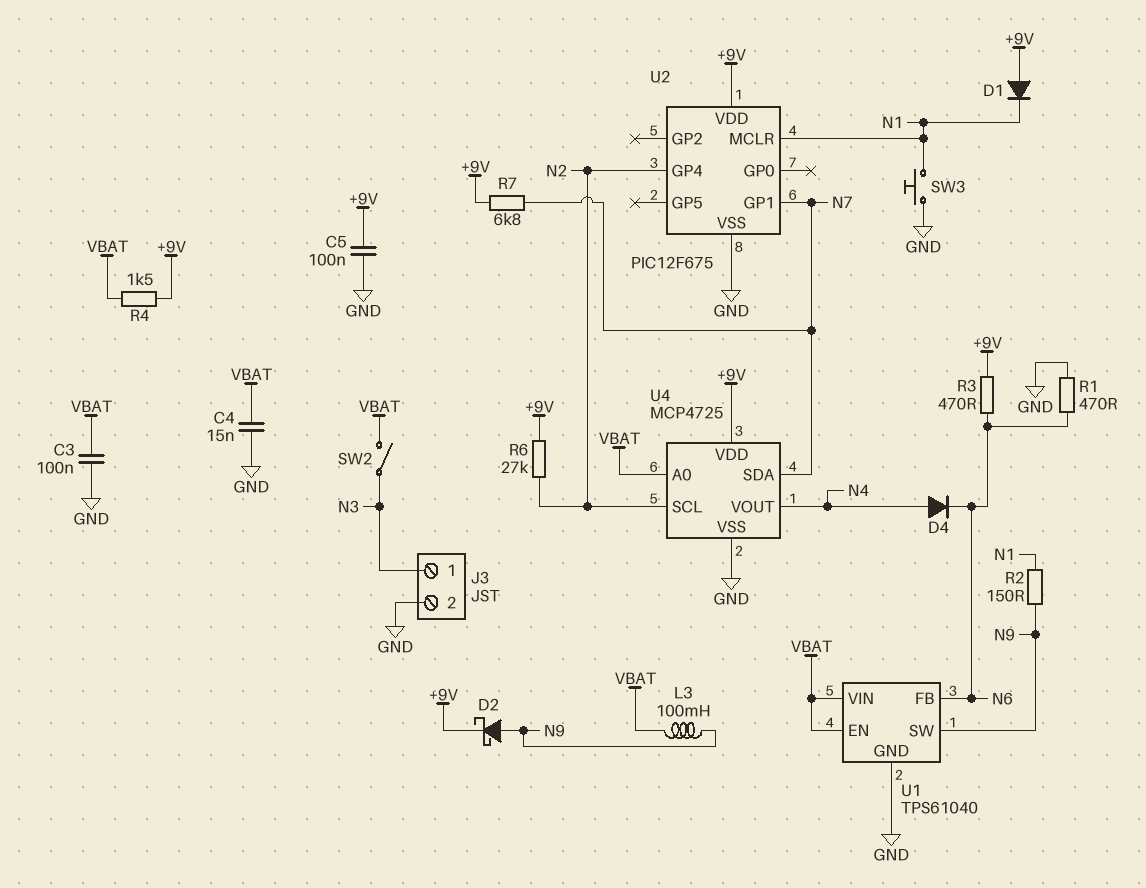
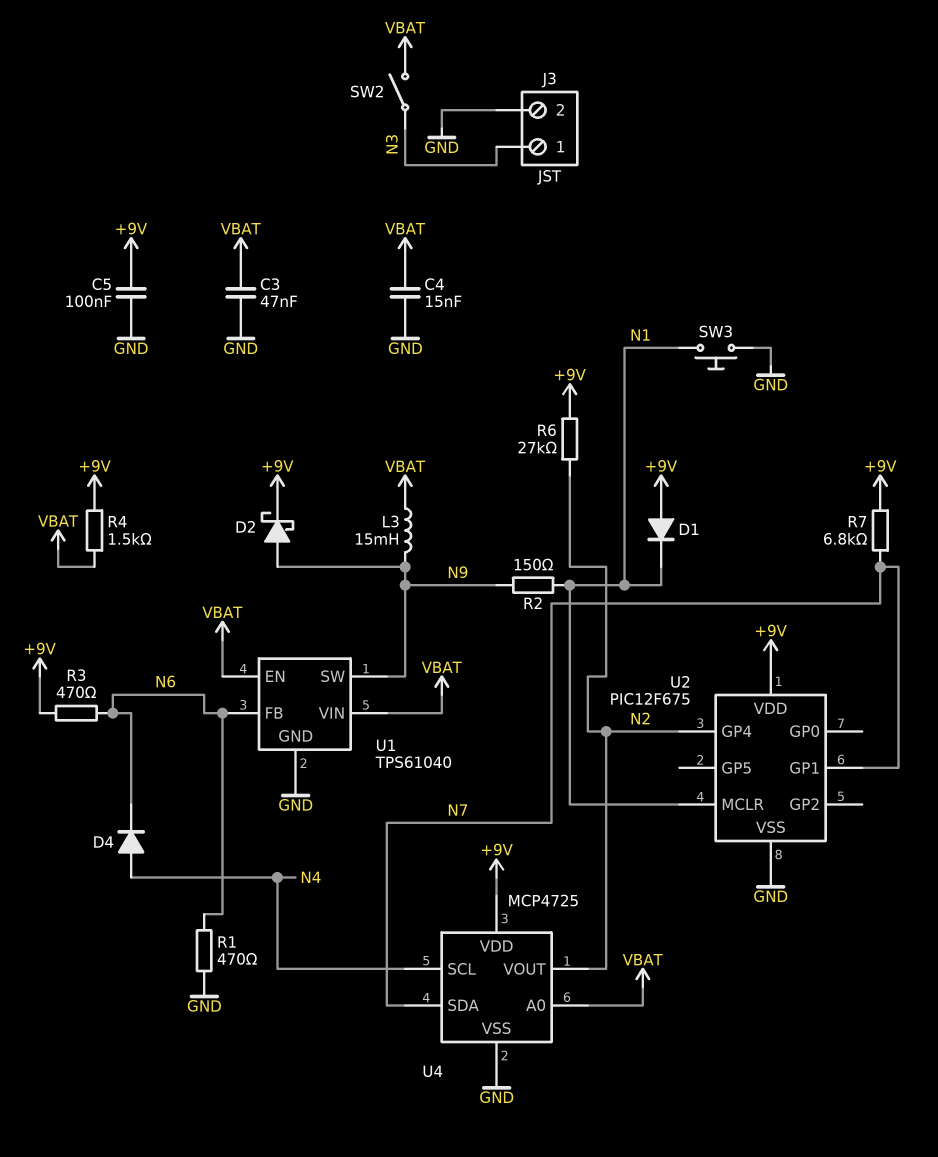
C3: 100nF (GND, VBAT) -> 47nF (GND, VBAT)
L3: 100mH (N9, VBAT) -> 15mH (N9, VBAT)
U4 pin SCL: N2 -> N4
U4 pin VOUT: N4 -> N2

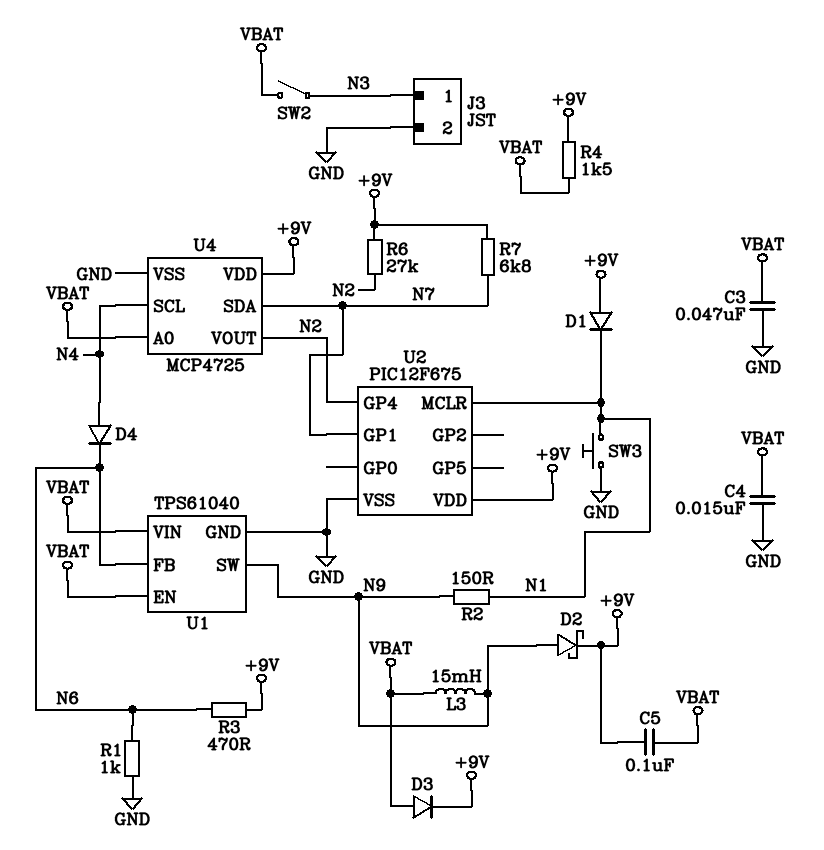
C5: 100nF (+9V, GND) -> 100nF (+9V, VBAT)
D3: none -> diode (A VBAT, K +9V)
R1: 470 (GND, N6) -> 1k (GND, N6)

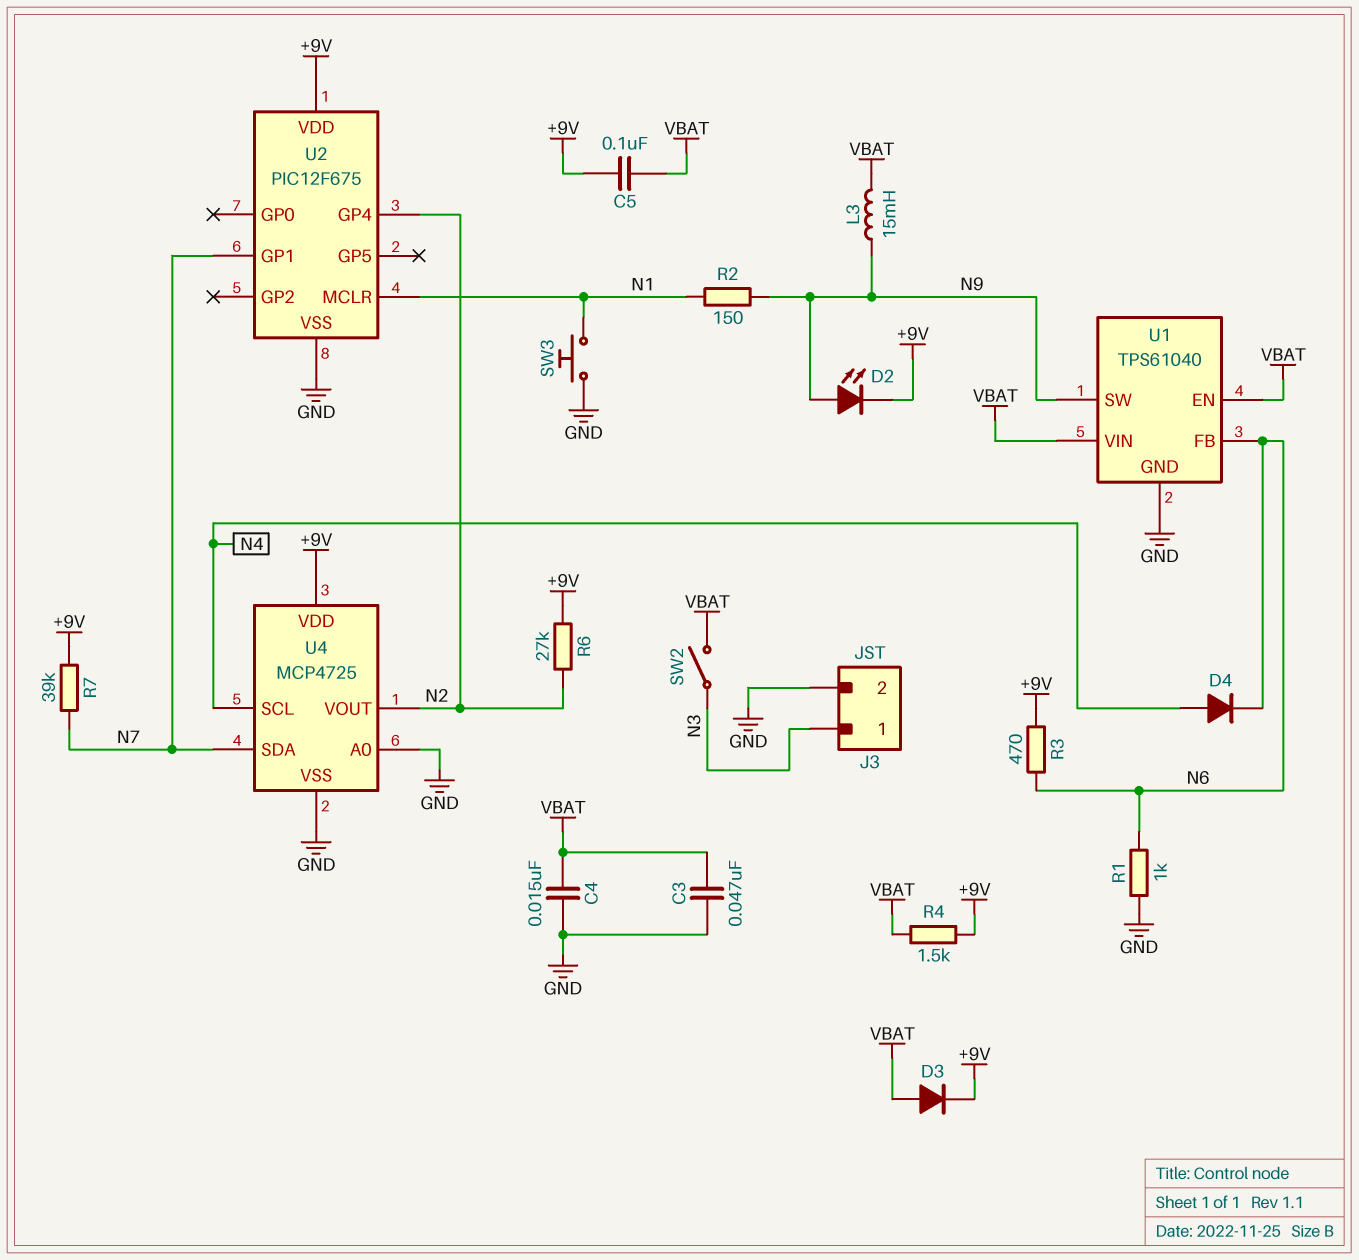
D1: diode (A +9V, K N1) -> none
D2: schottky (A N9, K +9V) -> LED (A N9, K +9V)
R7: 6.8k (+9V, N7) -> 39k (+9V, N7)
U4 pin A0: VBAT -> GND

